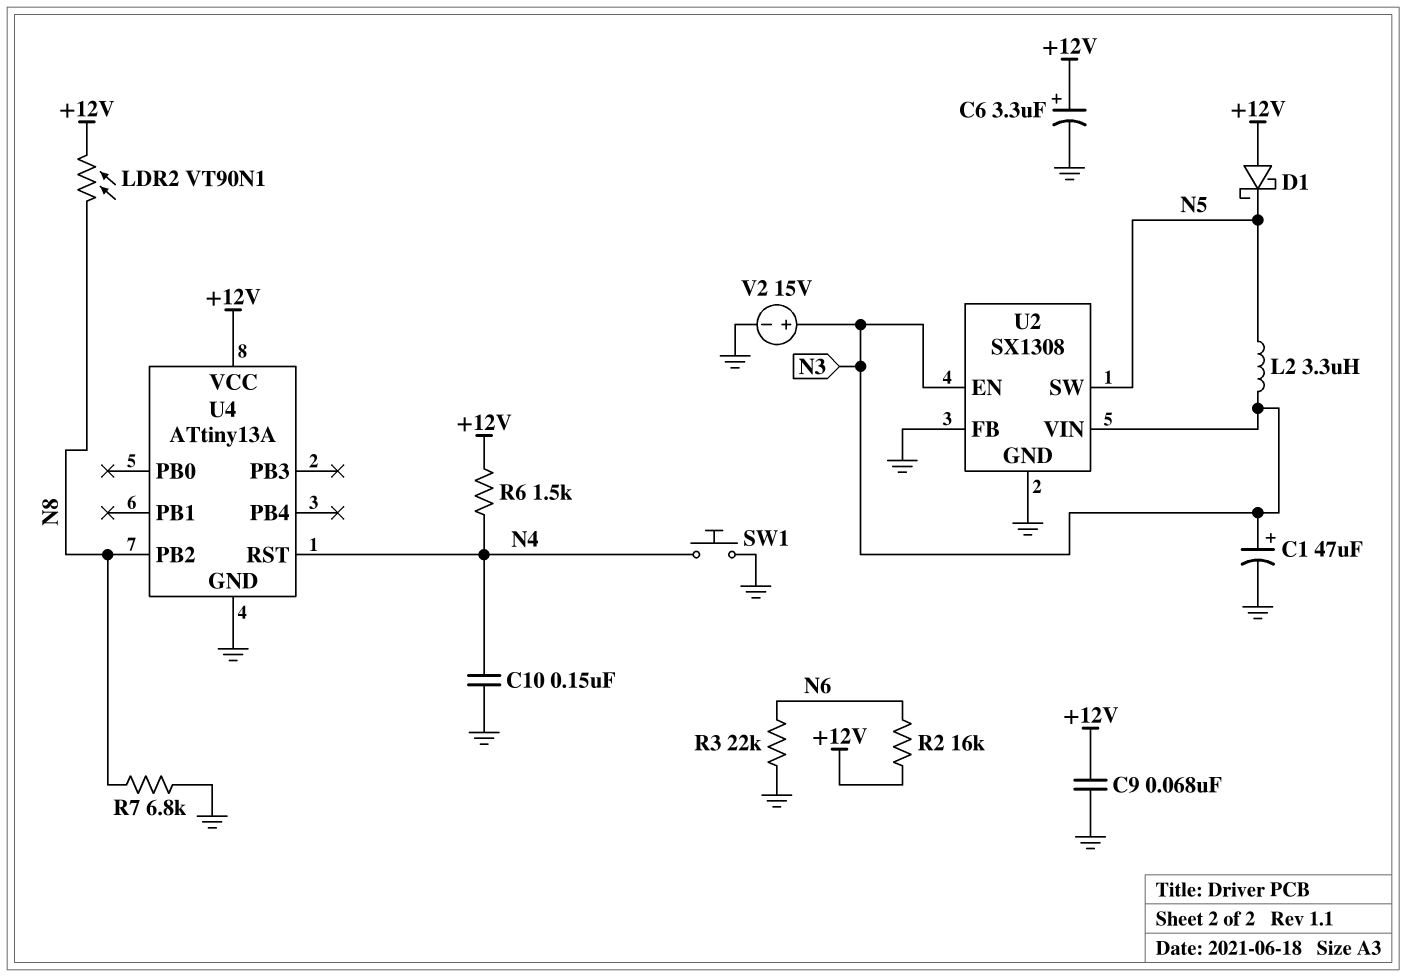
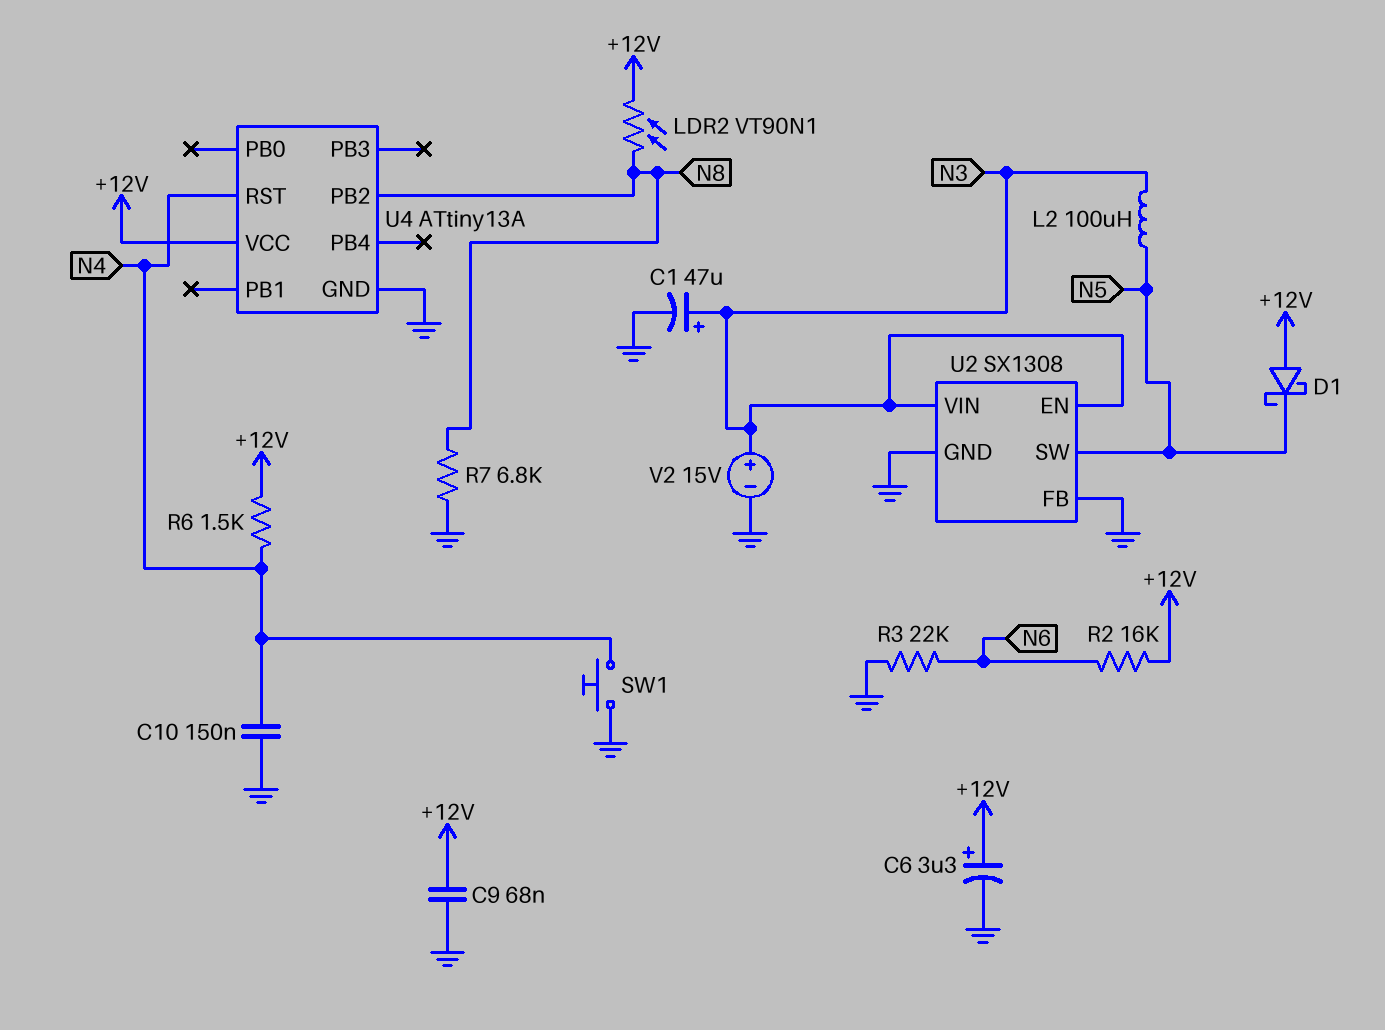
L2: 3.3uH (N3, N5) -> 100uH (N3, N5)

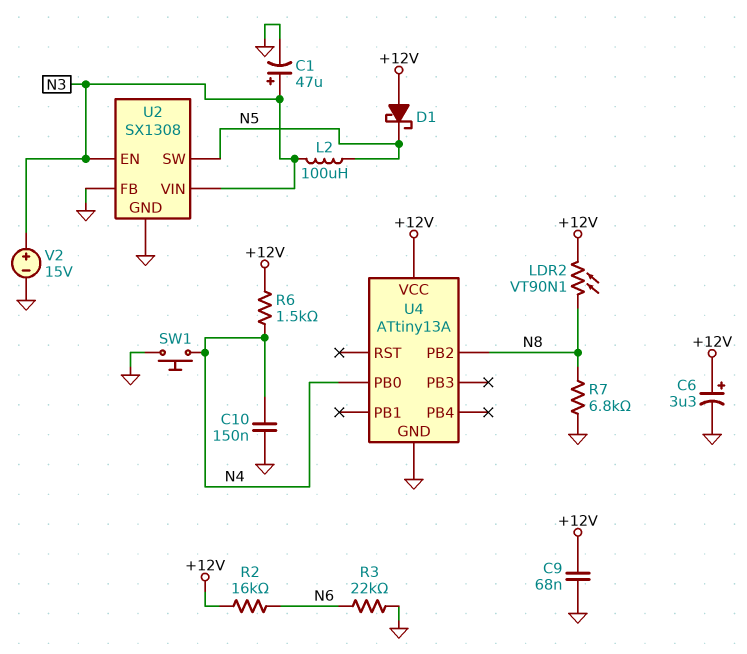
U4 pin PB0: none -> N4
U4 pin RST: N4 -> none

